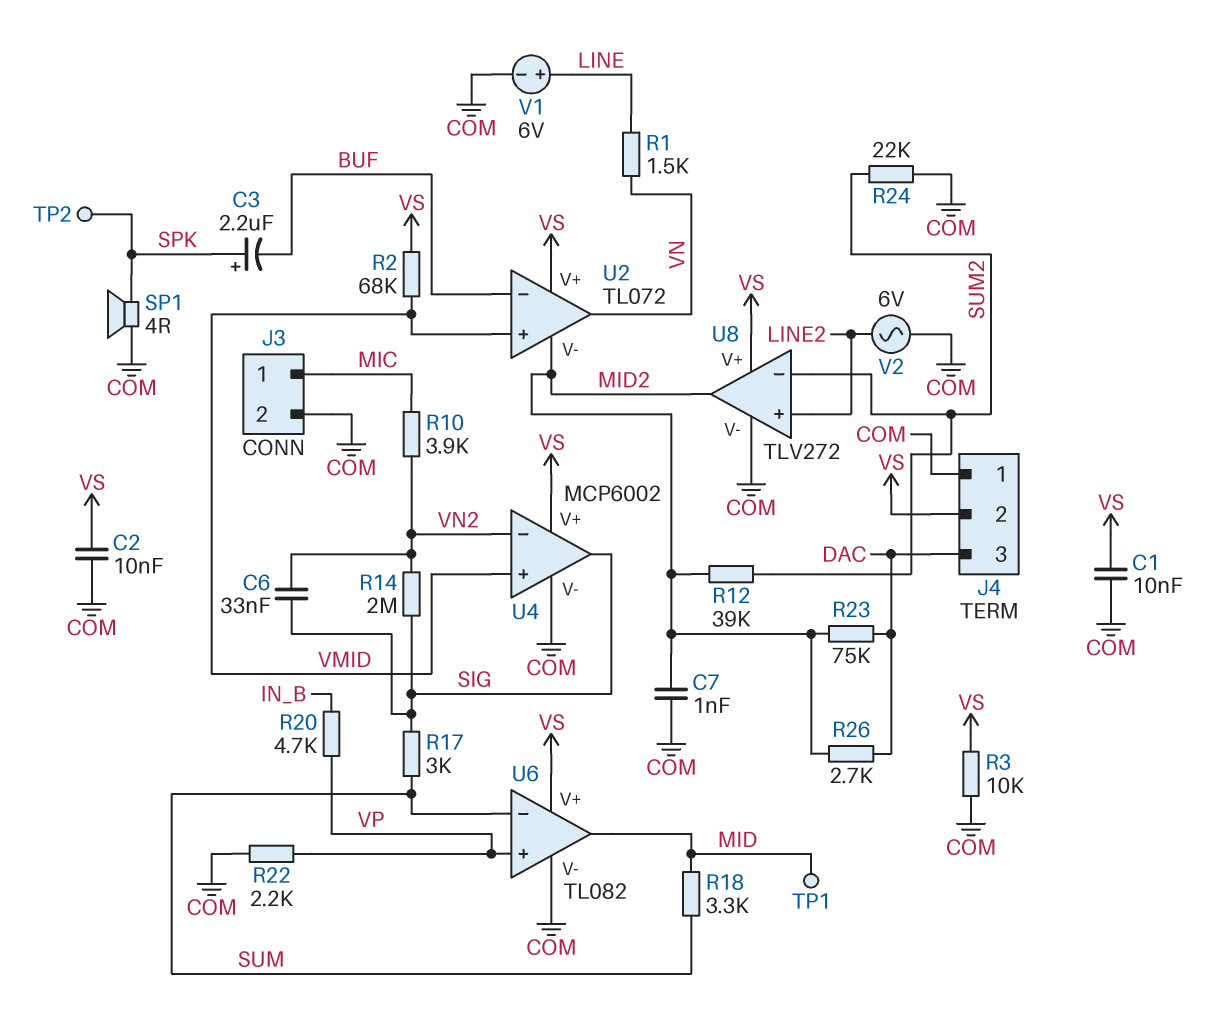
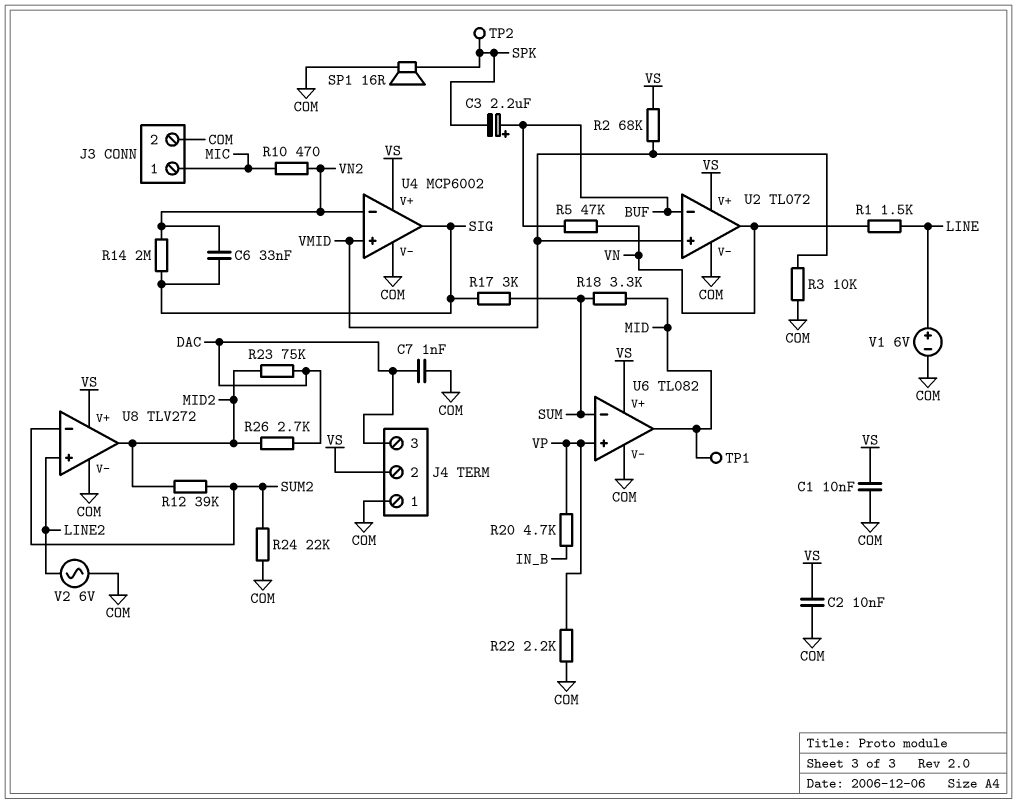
C3: 2.2uF (plus SPK, minus BUF) -> 2.2uF (plus BUF, minus SPK)
C7: 1nF (COM, MID2) -> 1nF (COM, DAC)
R3: 10k (COM, VS) -> 10k (COM, VMID)
R5: none -> 47k (BUF, VN)
R10: 3.9k (MIC, VN2) -> 470 (MIC, VN2)
SP1: speaker 4R (COM, SPK) -> speaker 16R (COM, SPK)
U2 pin V-: MID2 -> COM

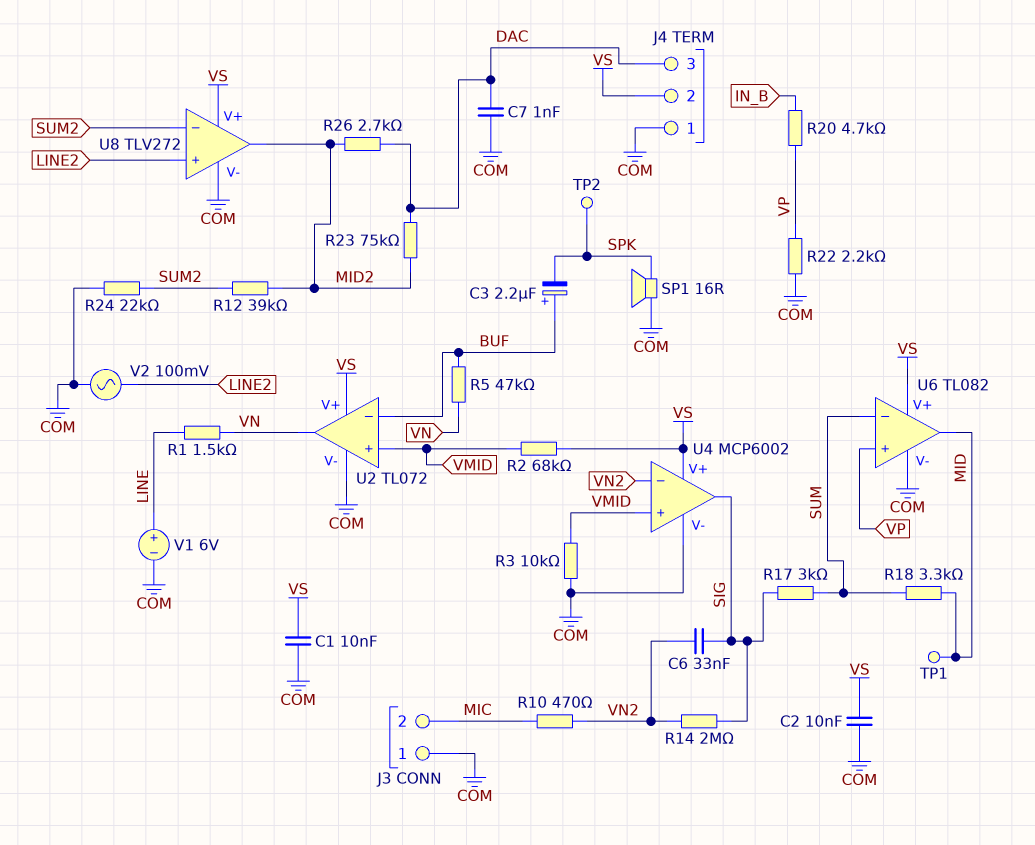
J3 pin 1: MIC -> COM
J3 pin 2: COM -> MIC
V2: AC 6V (COM, LINE2) -> AC 100mV (COM, LINE2)

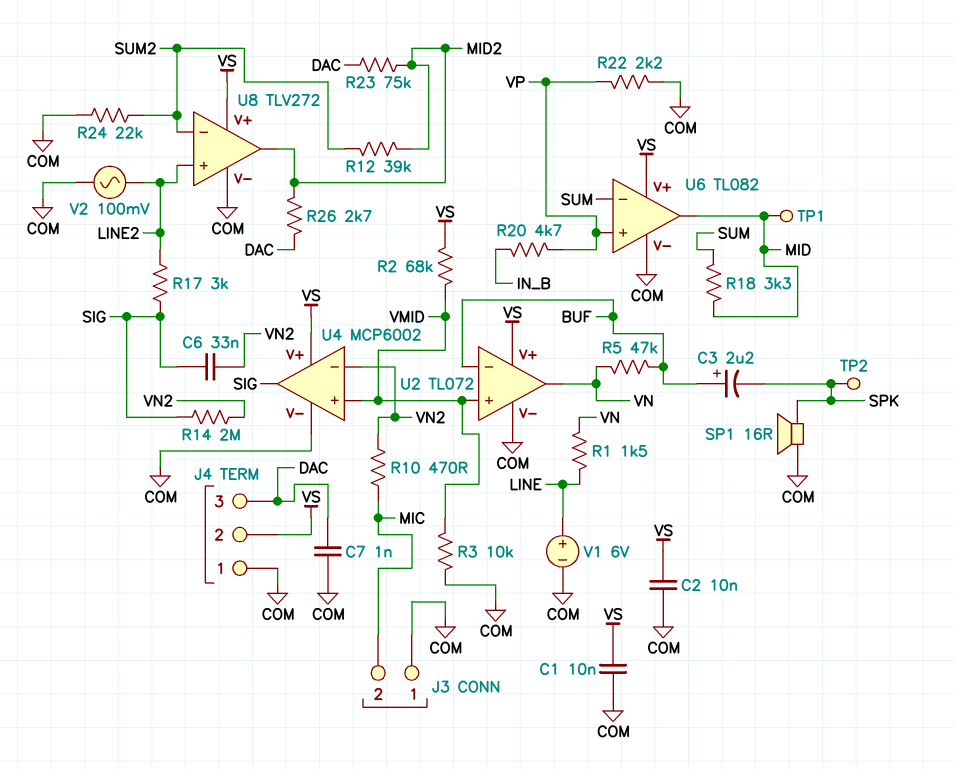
R17: 3k (SIG, SUM) -> 3k (LINE2, SIG)

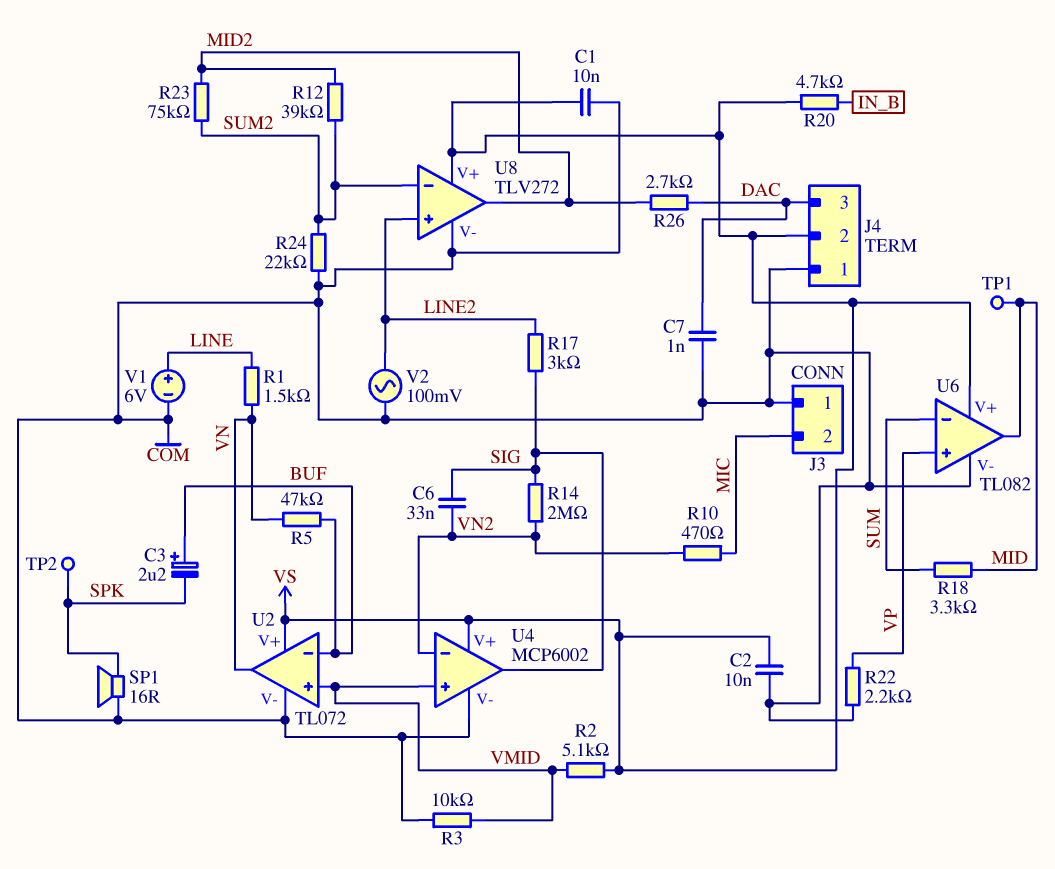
R2: 68k (VMID, VS) -> 5.1k (VMID, VS)
R20: 4.7k (IN_B, VP) -> 4.7k (IN_B, VS)
R23: 75k (DAC, MID2) -> 75k (MID2, SUM2)

